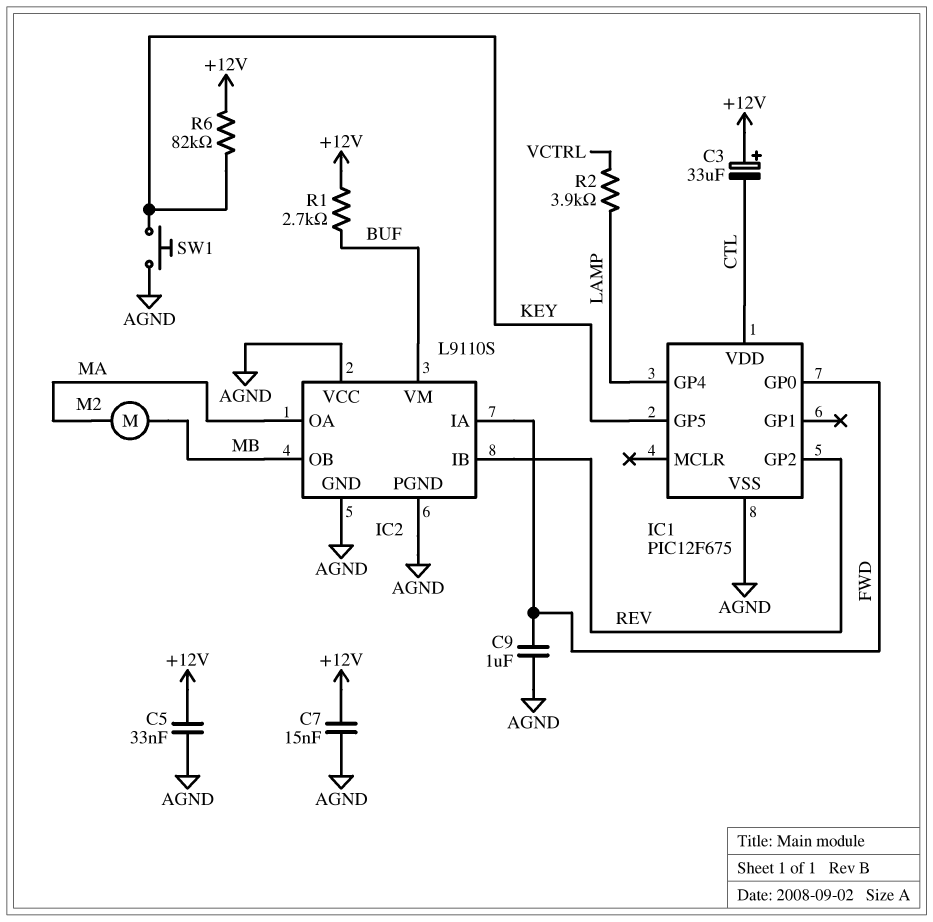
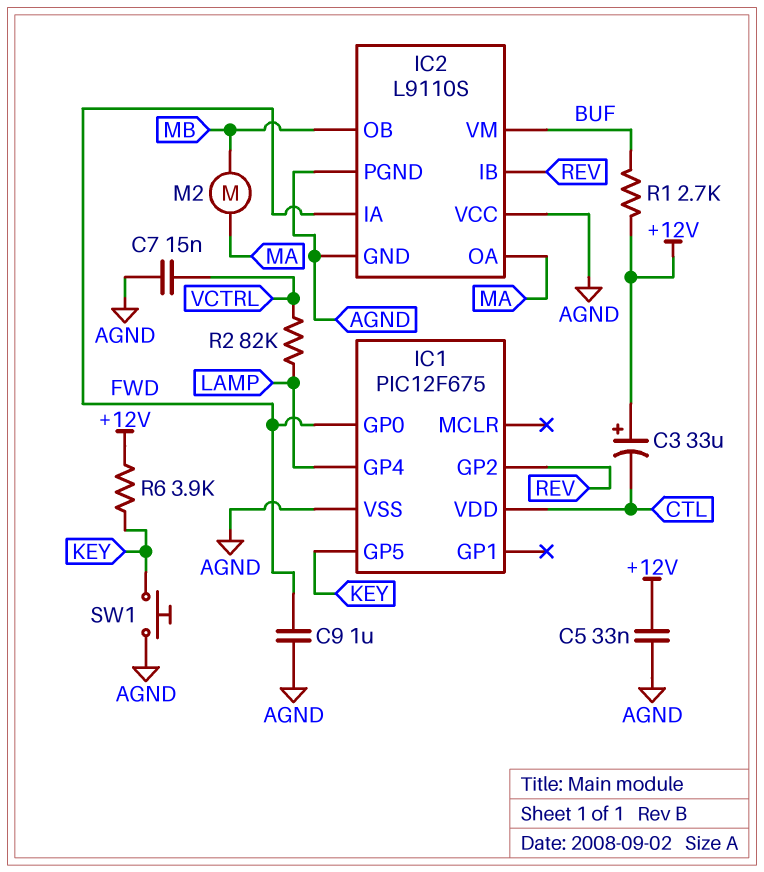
C7: 15nF (+12V, AGND) -> 15nF (AGND, VCTRL)
R2: 3.9k (LAMP, VCTRL) -> 82k (LAMP, VCTRL)
R6: 82k (+12V, KEY) -> 3.9k (+12V, KEY)

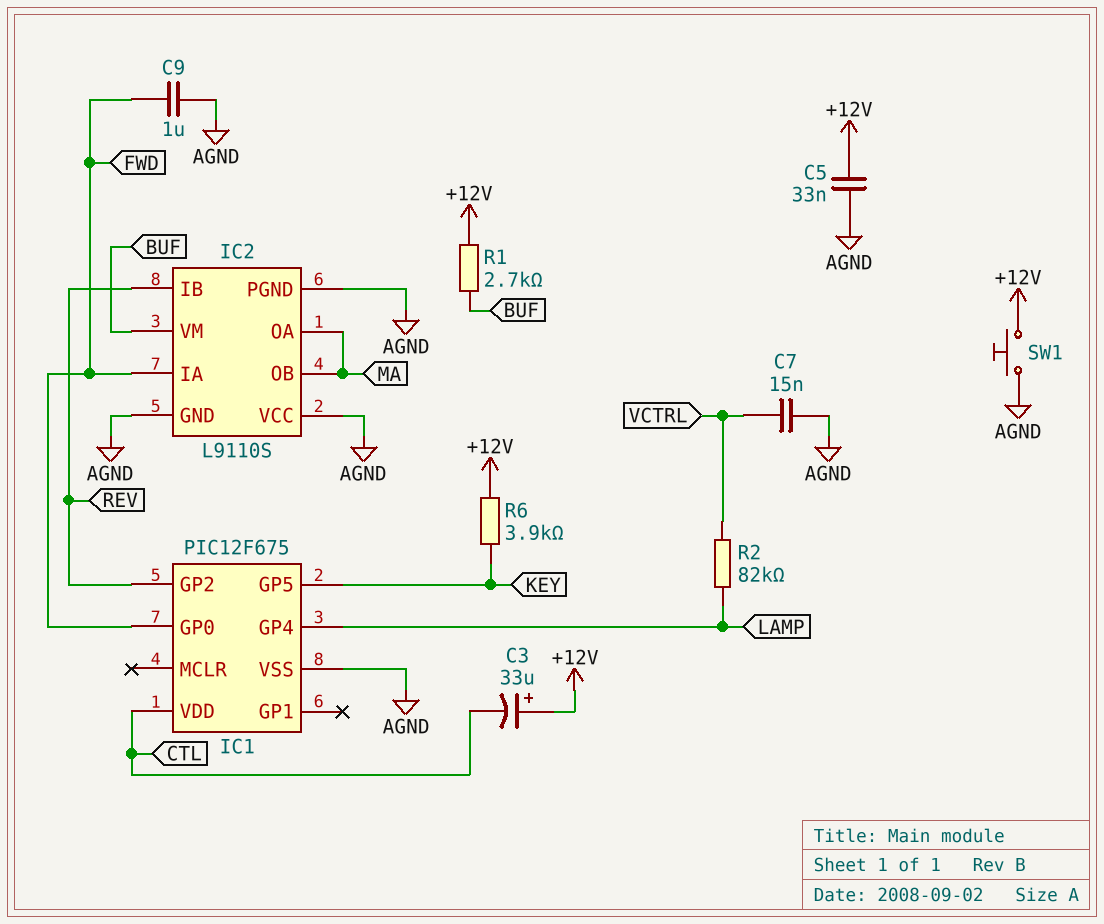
IC2 pin OB: MB -> MA
M2: motor (MA, MB) -> none
SW1: button (AGND, KEY) -> button (+12V, AGND)

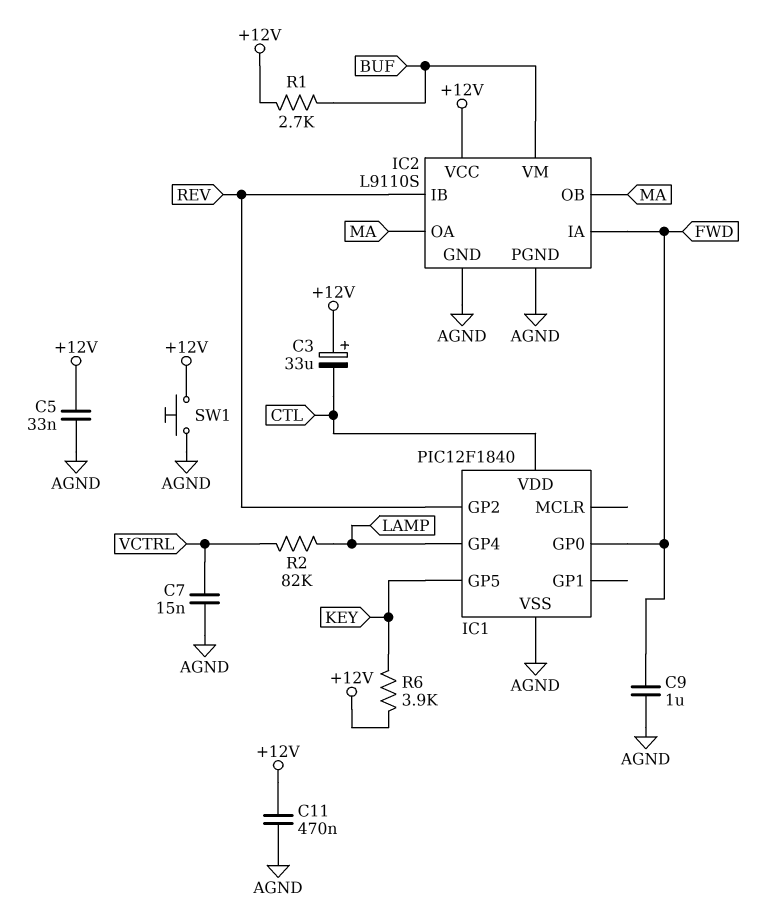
C11: none -> 470nF (+12V, AGND)
IC1: PIC12F675 -> PIC12F1840
IC2 pin VCC: AGND -> +12V

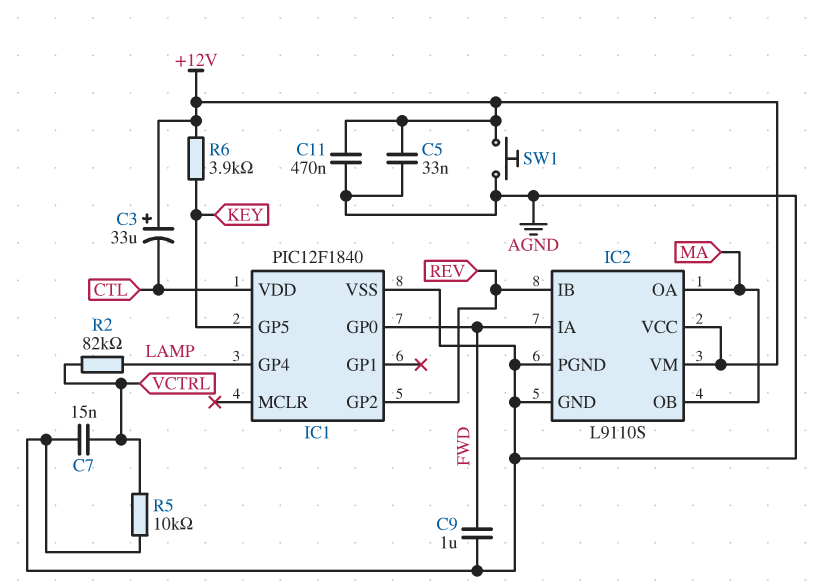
IC2 pin VM: BUF -> +12V
R1: 2.7k (+12V, BUF) -> none
R5: none -> 10k (AGND, VCTRL)

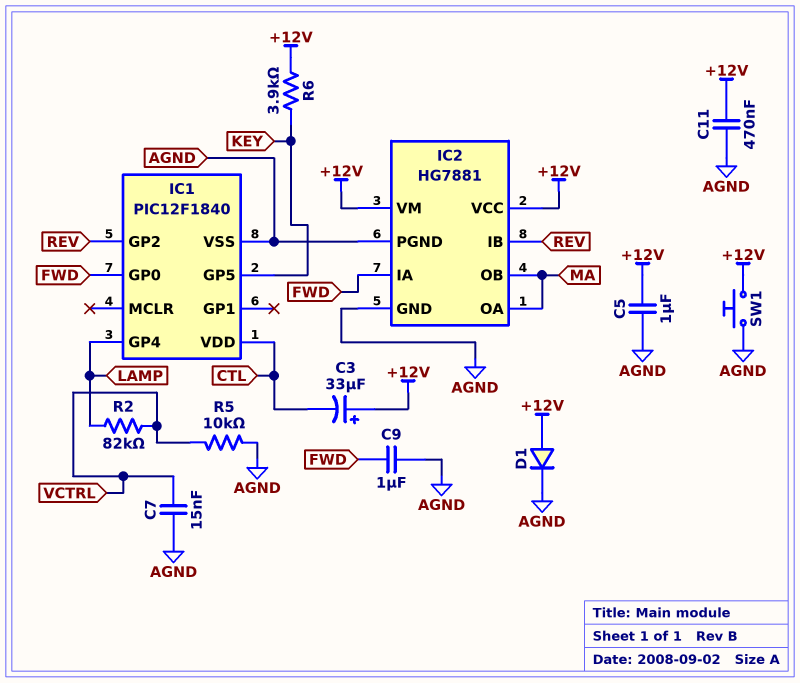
C5: 33nF (+12V, AGND) -> 1uF (+12V, AGND)
D1: none -> diode (A +12V, K AGND)
IC2: L9110S -> HG7881

